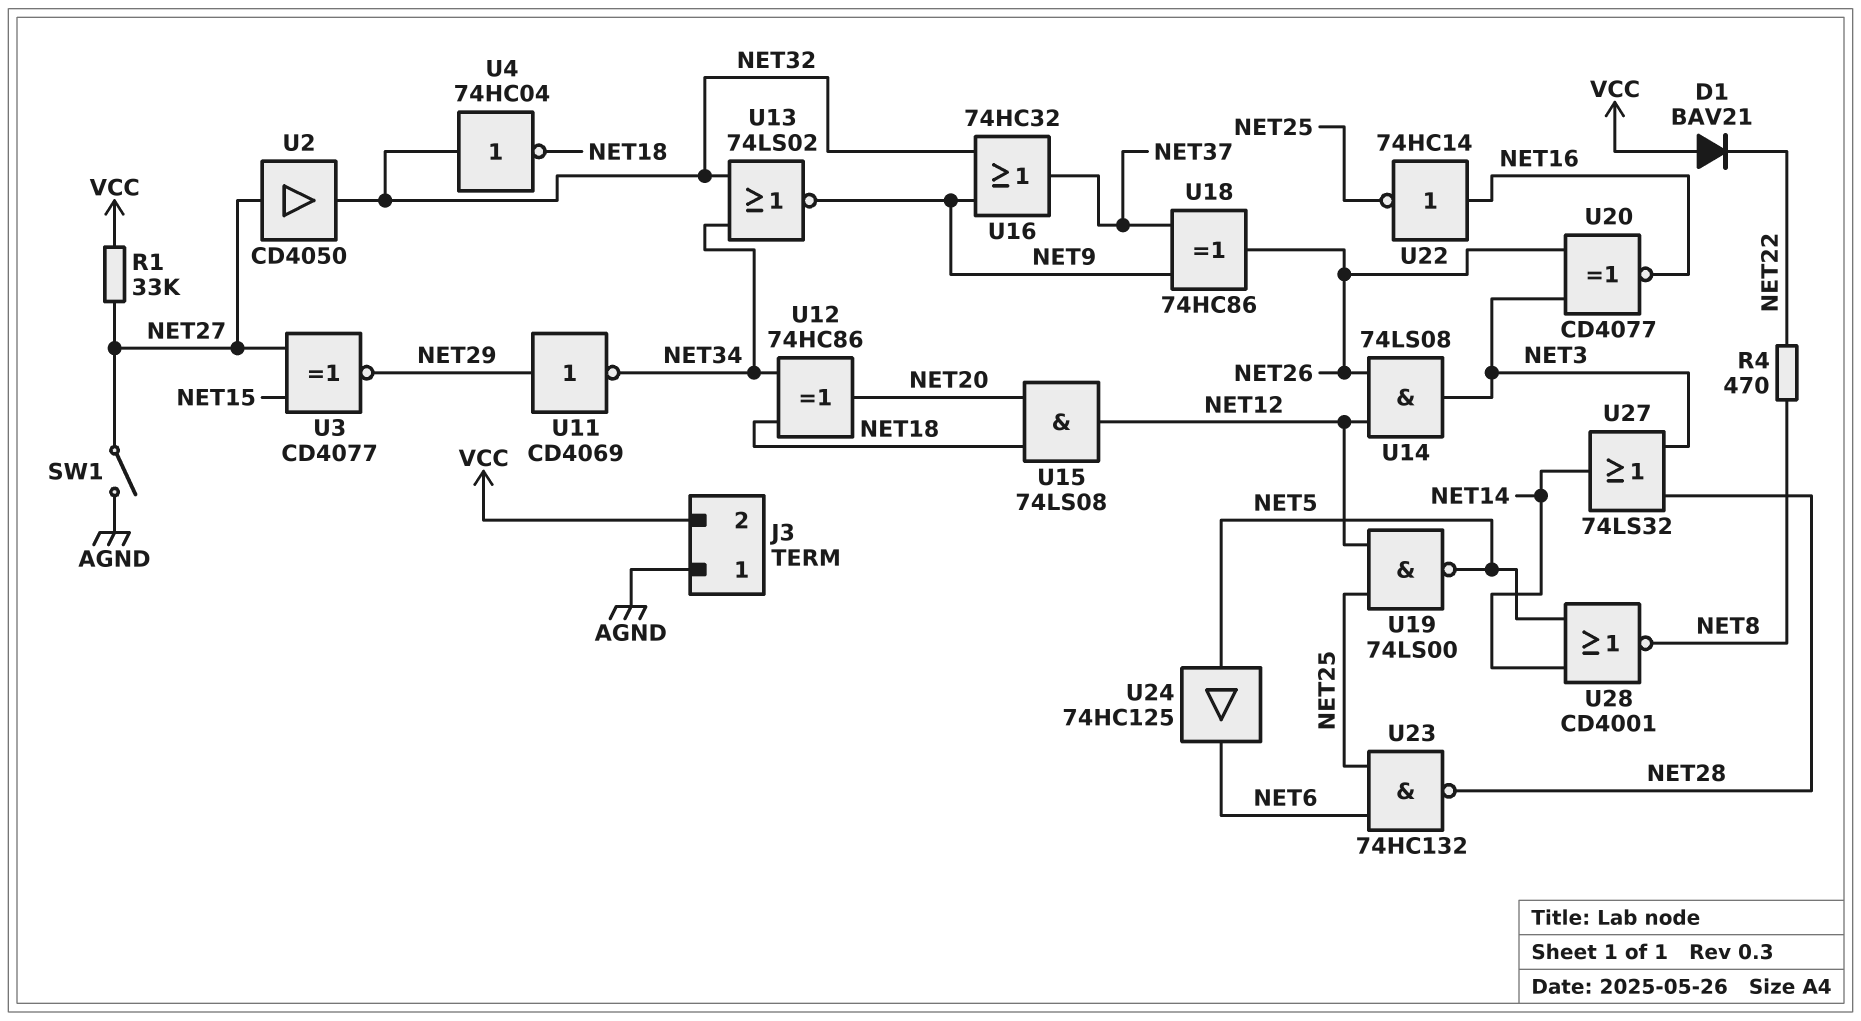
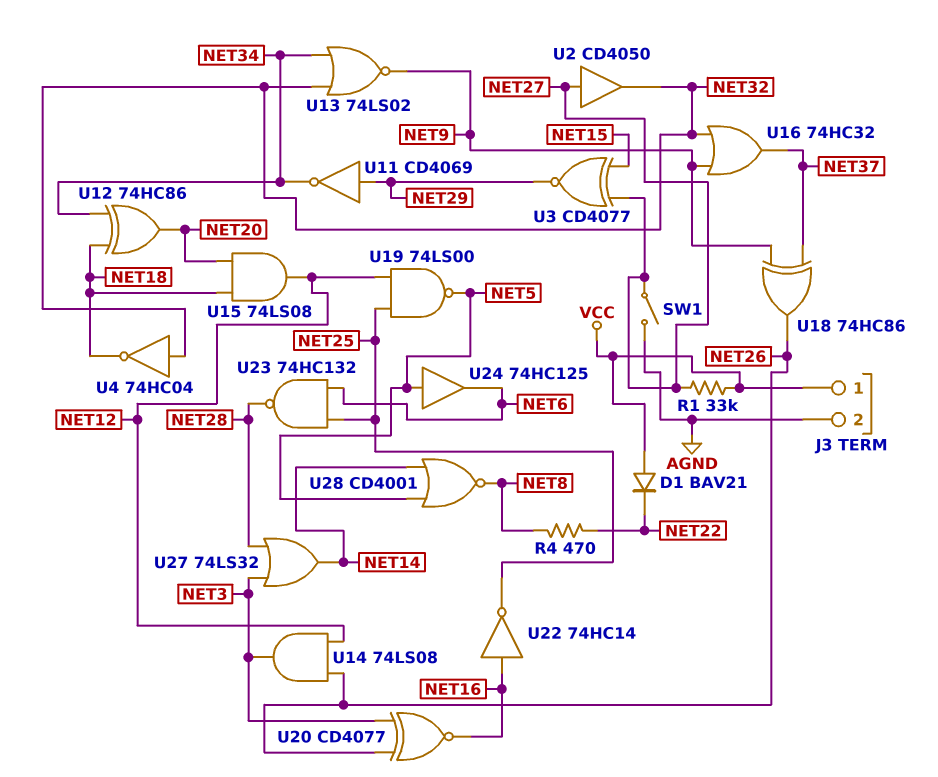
J3 pin 1: AGND -> VCC
J3 pin 2: VCC -> AGND

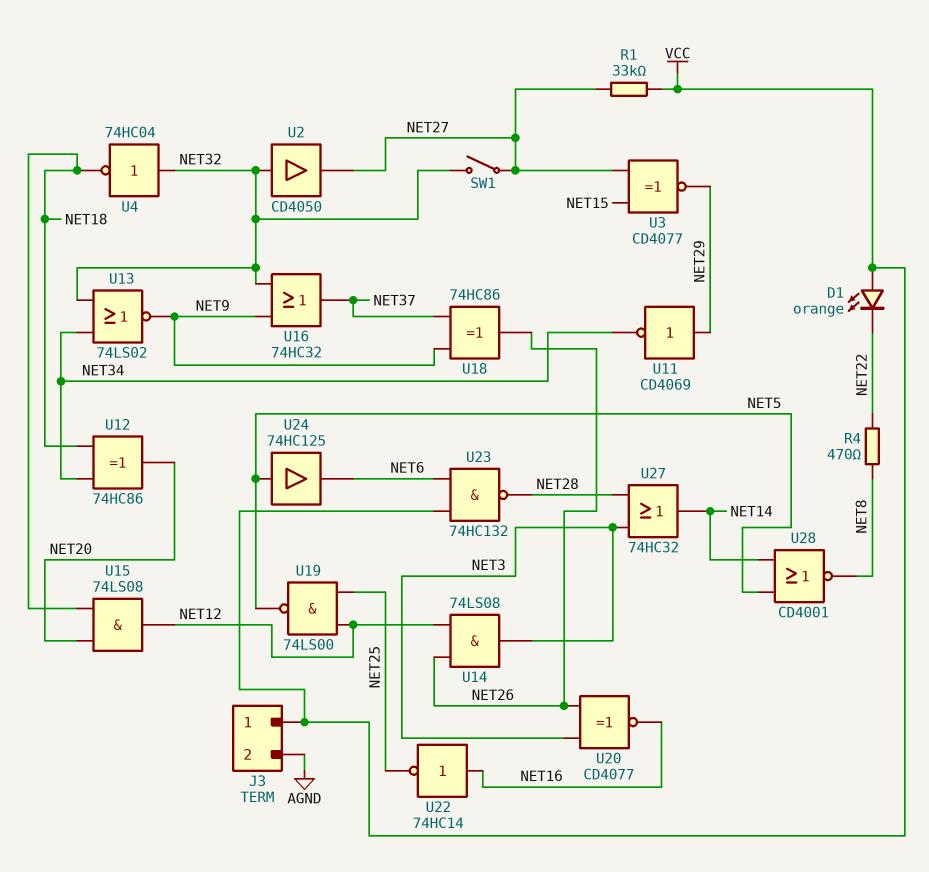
D1: diode BAV21 (A VCC, K NET22) -> LED orange (A VCC, K NET22)
SW1: switch (AGND, NET27) -> switch (NET27, NET32)
U2: buffer CD4050 (in NET27, out NET32) -> buffer CD4050 (in NET32, out NET27)
U23: NAND 74HC132 (in NET6, in NET25, out NET28) -> NAND 74HC132 (in NET6, in VCC, out NET28)
U27: OR 74LS32 (in NET3, in NET28, out NET14) -> OR 74HC32 (in NET3, in NET28, out NET14)

